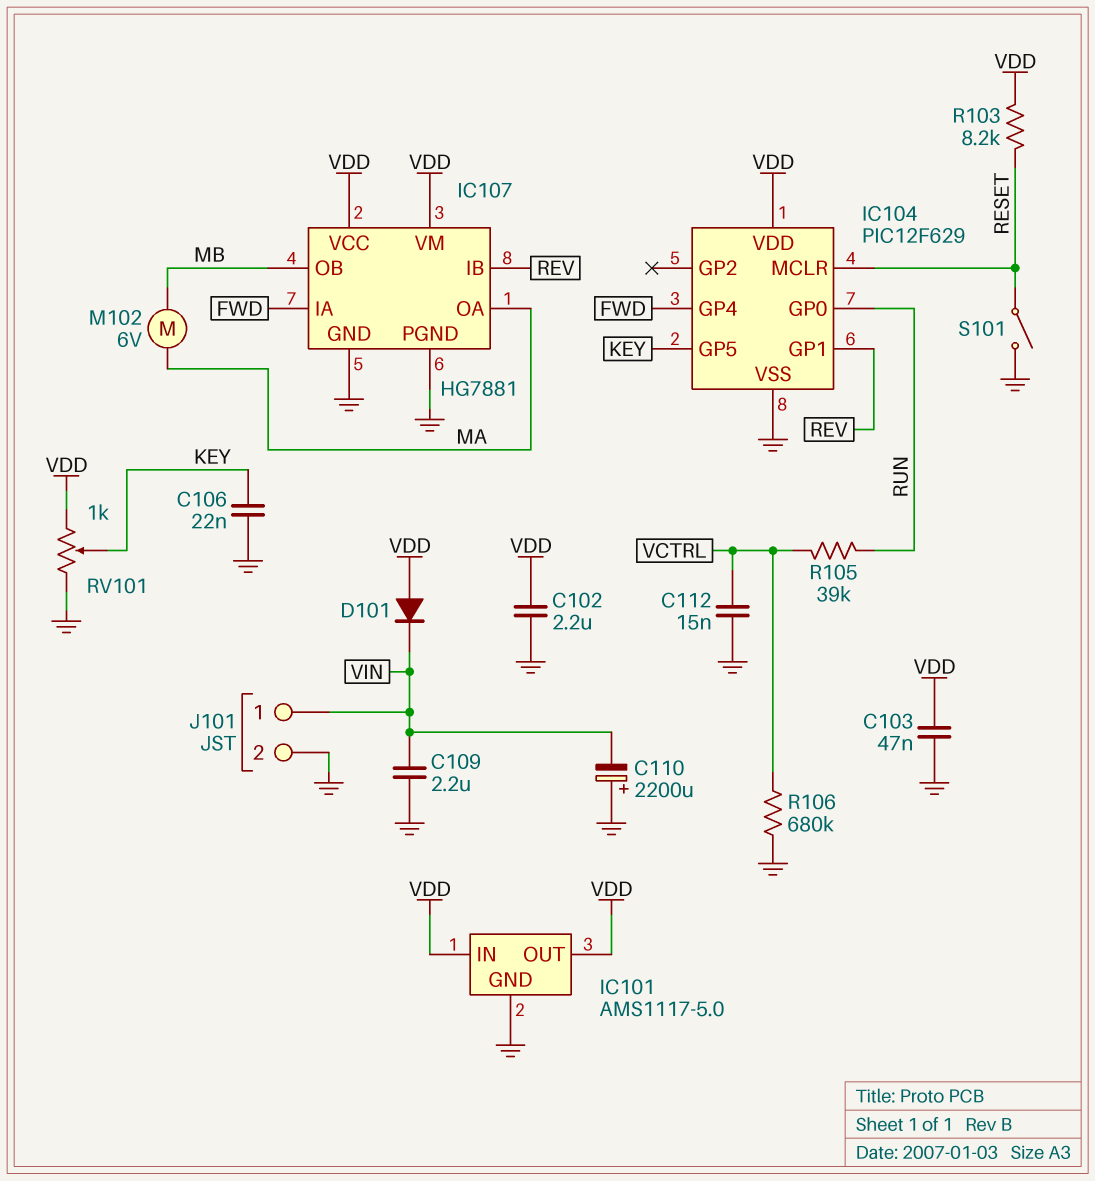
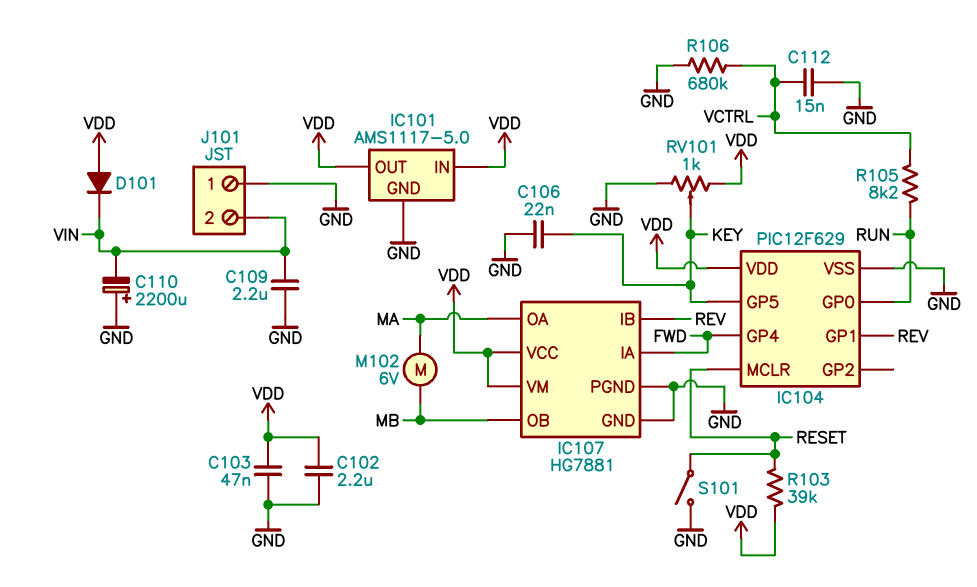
J101 pin 1: VIN -> GND
J101 pin 2: GND -> VIN
R103: 8.2k (RESET, VDD) -> 39k (RESET, VDD)
R105: 39k (RUN, VCTRL) -> 8.2k (RUN, VCTRL)

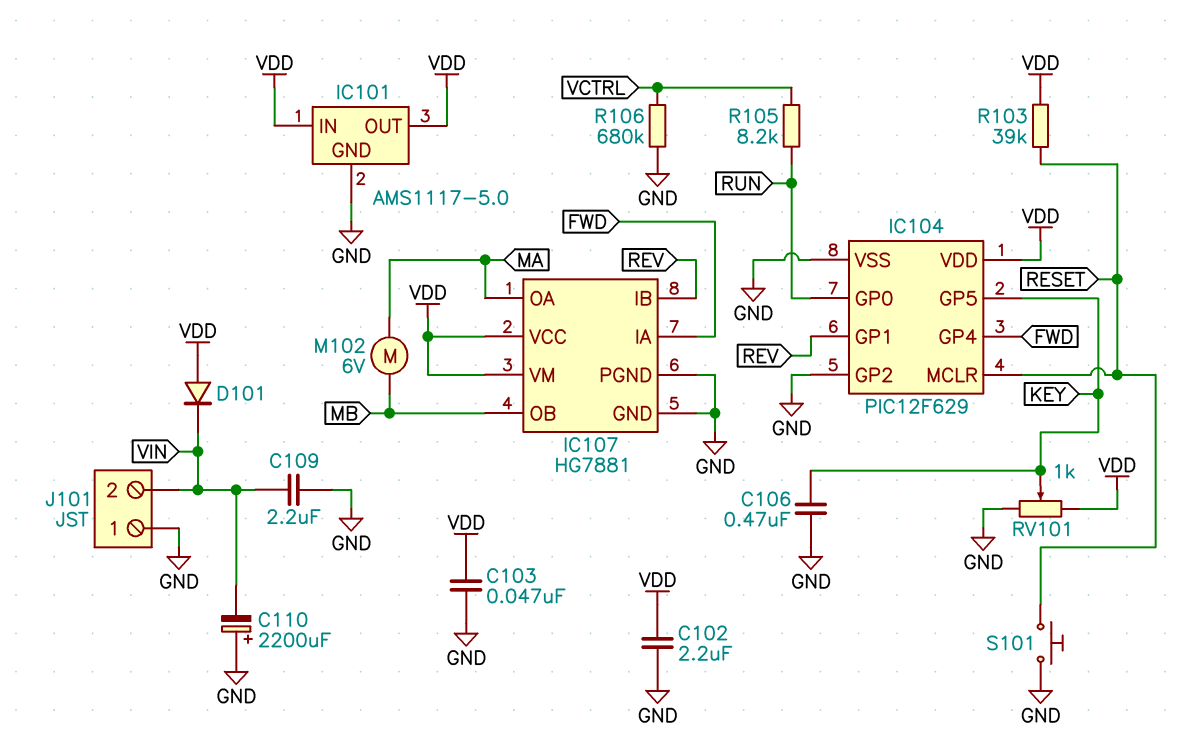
C106: 22nF (GND, KEY) -> 470nF (GND, KEY)
C112: 15nF (GND, VCTRL) -> none
IC104 pin GP2: none -> GND
S101: switch (GND, RESET) -> button (GND, RESET)

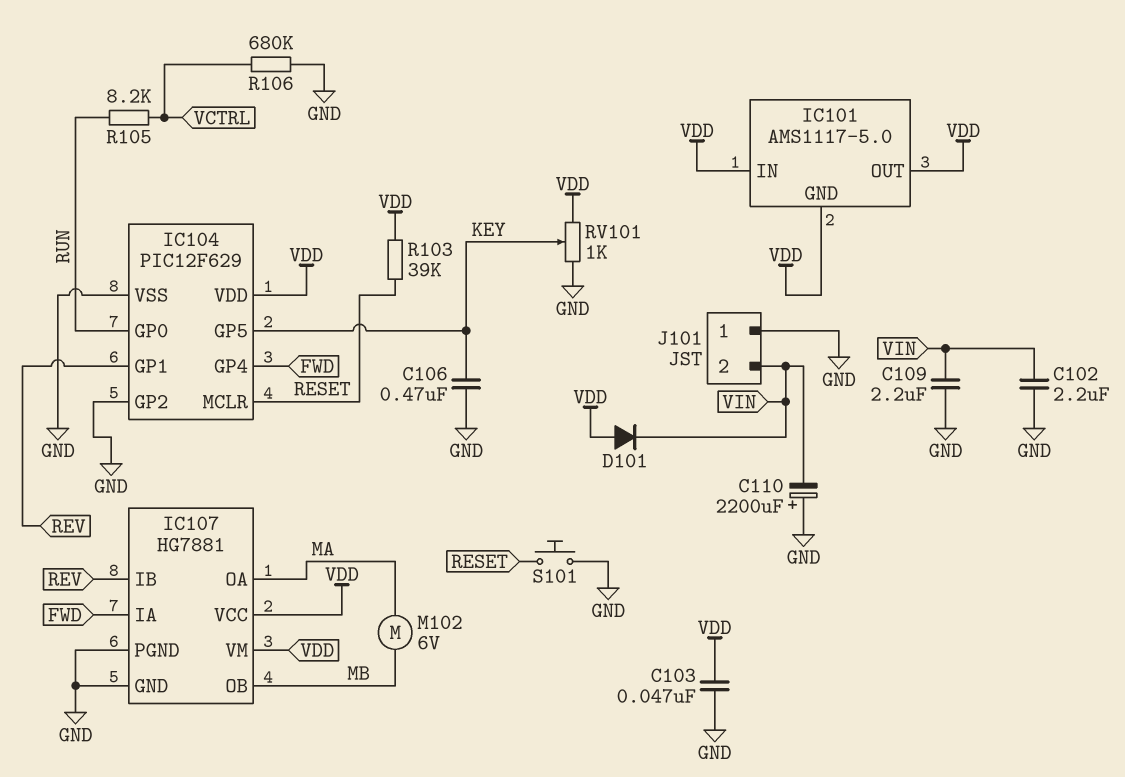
C102: 2.2uF (GND, VDD) -> 2.2uF (GND, VIN)
IC101 pin GND: GND -> VDD

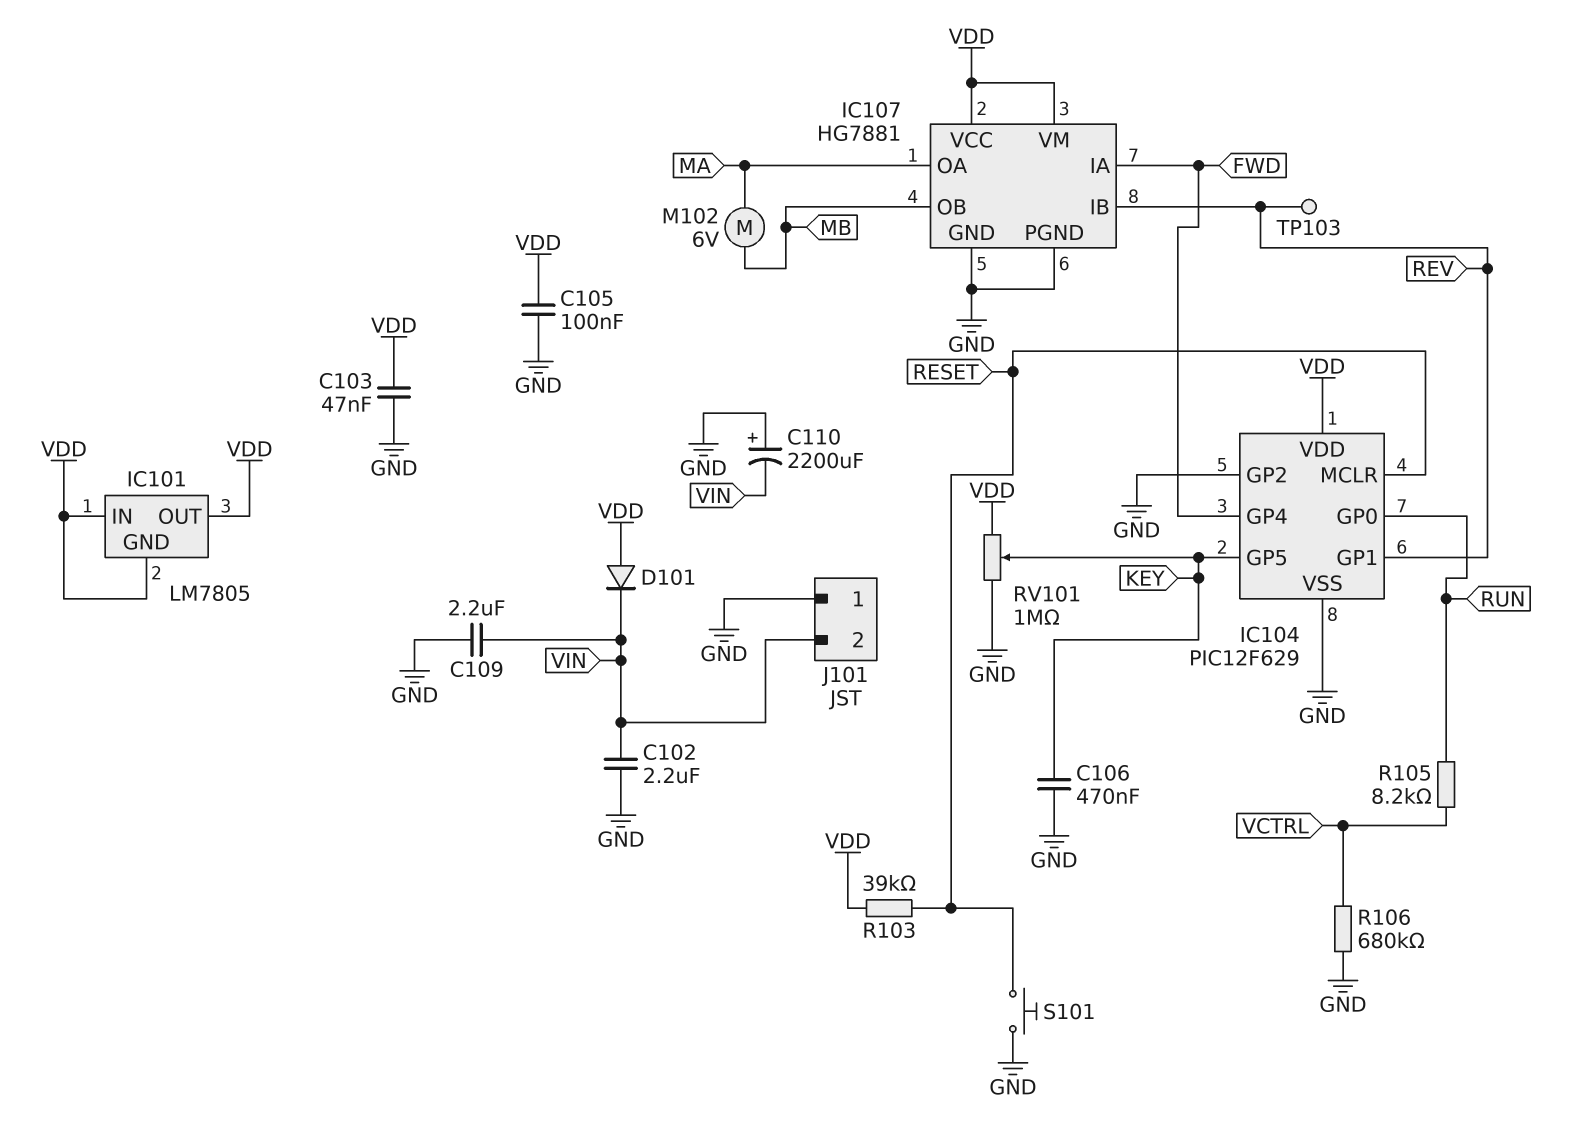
C105: none -> 100nF (GND, VDD)
IC101: AMS1117-5.0 -> LM7805
RV101: 1k (GND, VDD, wiper KEY) -> 1M (GND, VDD, wiper KEY)
TP103: none -> test point (REV)

